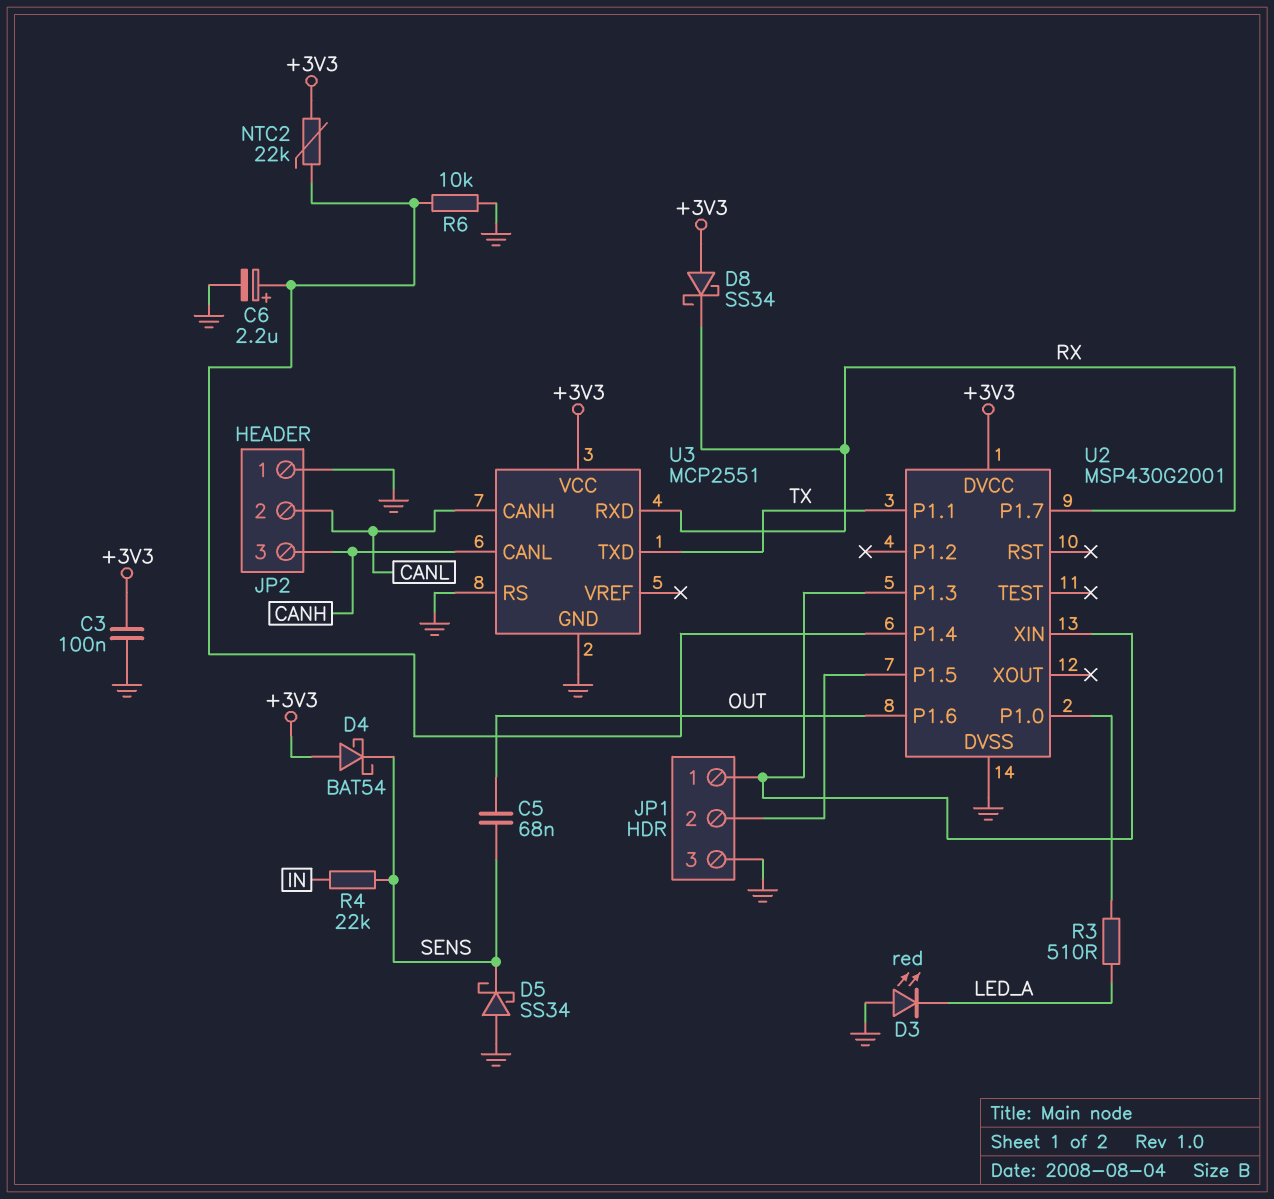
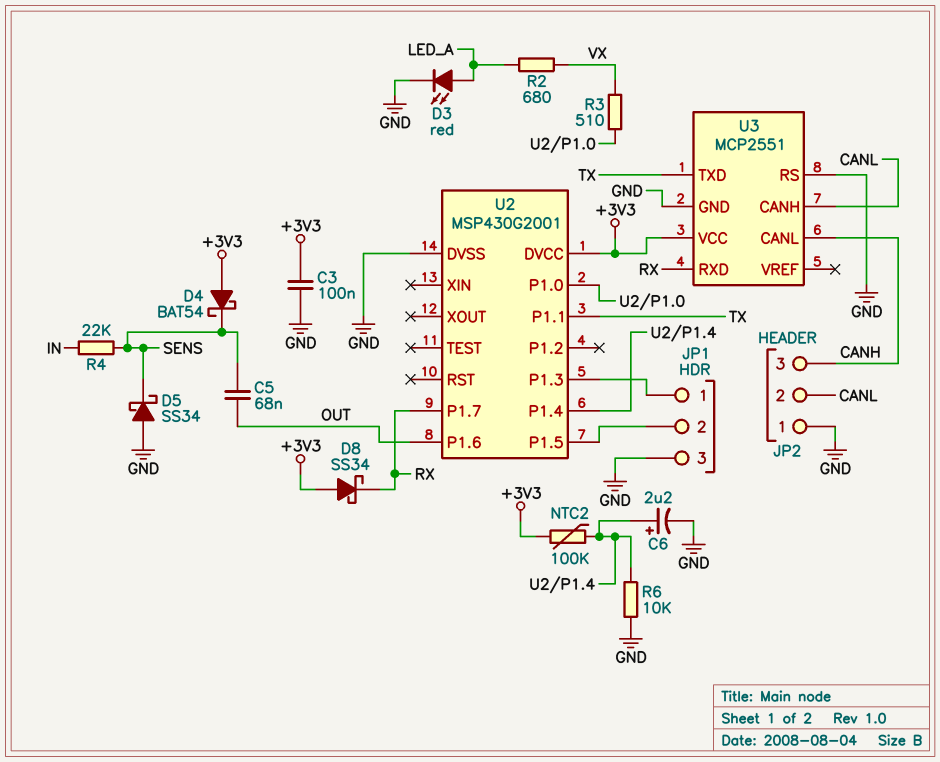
D3: LED red (A GND, K LED_A) -> LED red (A LED_A, K GND)
NTC2: 22k (+3V3, U2/P1.4) -> 100k (+3V3, U2/P1.4)
R2: none -> 680 (LED_A, VX)
R3: 510 (LED_A, U2/P1.0) -> 510 (U2/P1.0, VX)
U2 pin XIN: JP1/1 -> none

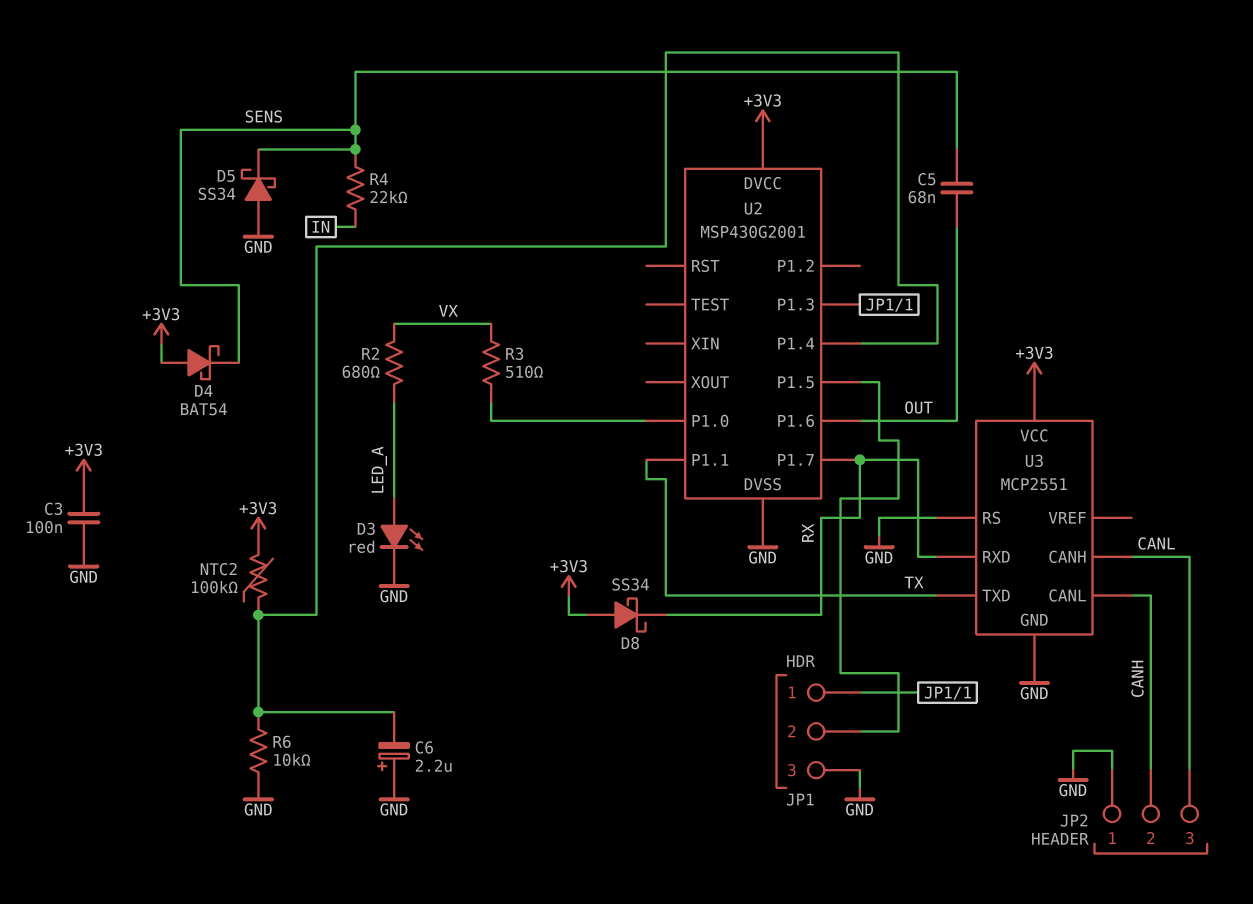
C6: 2.2uF (plus U2/P1.4, minus GND) -> 2.2uF (plus GND, minus U2/P1.4)
JP2 pin 2: CANL -> CANH
JP2 pin 3: CANH -> CANL

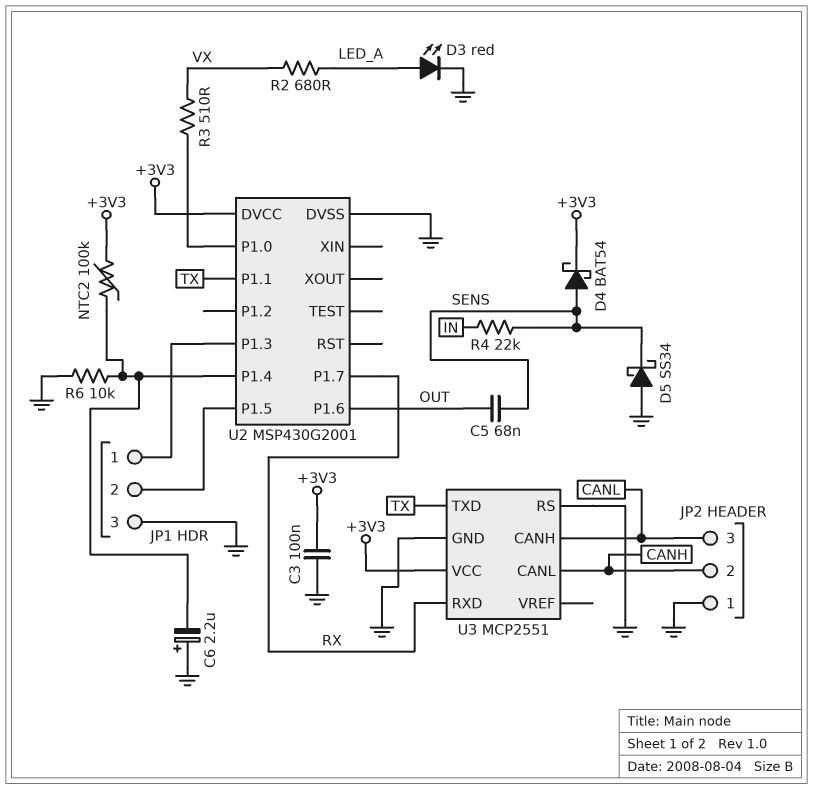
D4: schottky BAT54 (A +3V3, K SENS) -> schottky BAT54 (A SENS, K +3V3)
D8: schottky SS34 (A +3V3, K RX) -> none

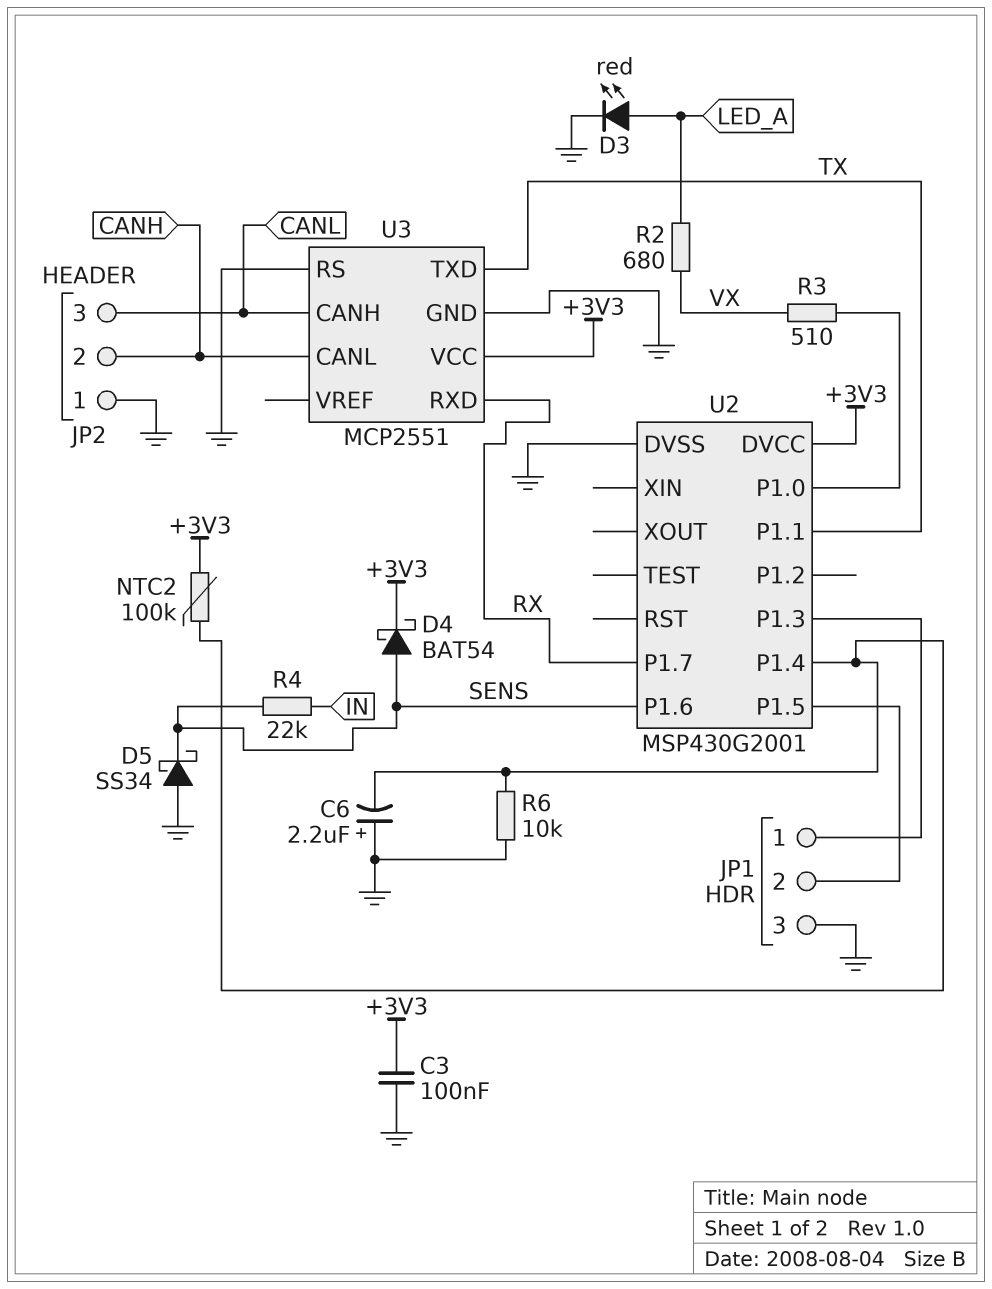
C5: 68nF (OUT, SENS) -> none
U2 pin P1.6: OUT -> SENS

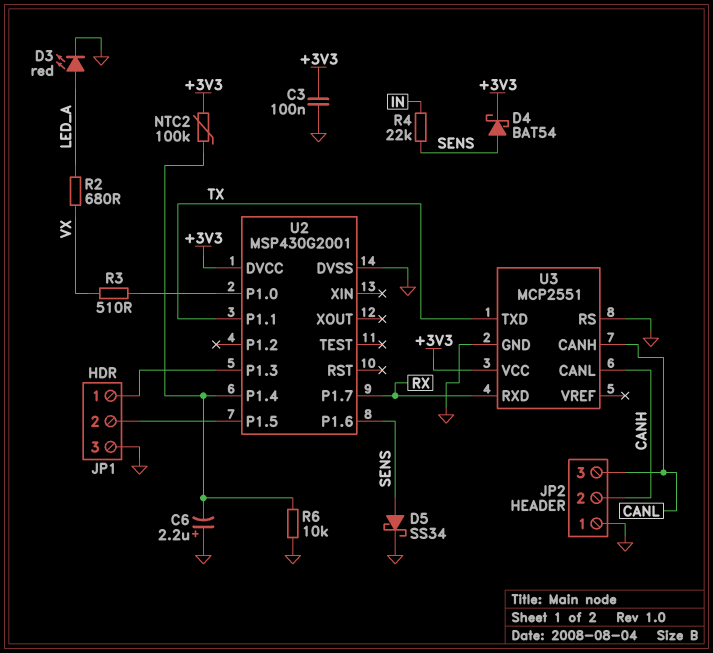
D5: schottky SS34 (A GND, K SENS) -> schottky SS34 (A SENS, K GND)

